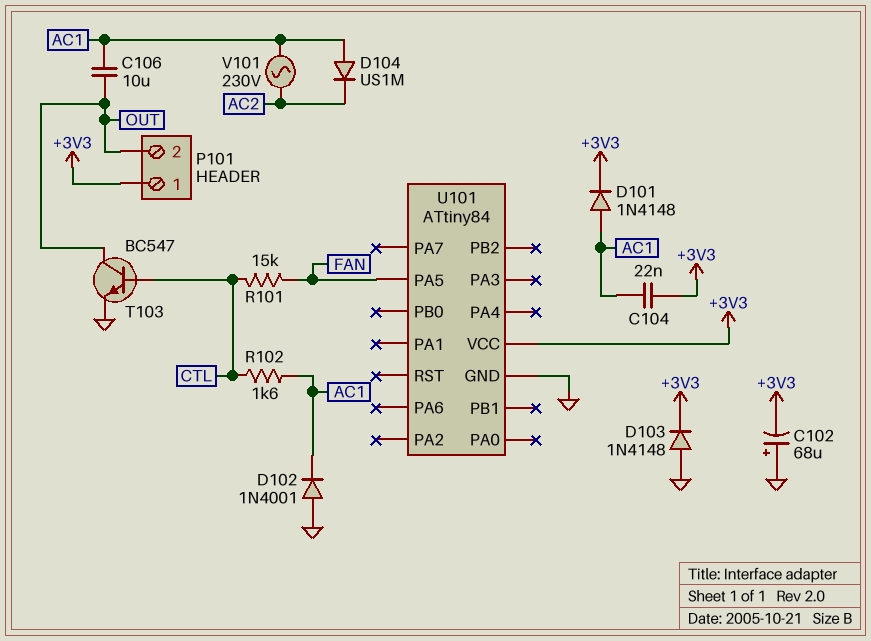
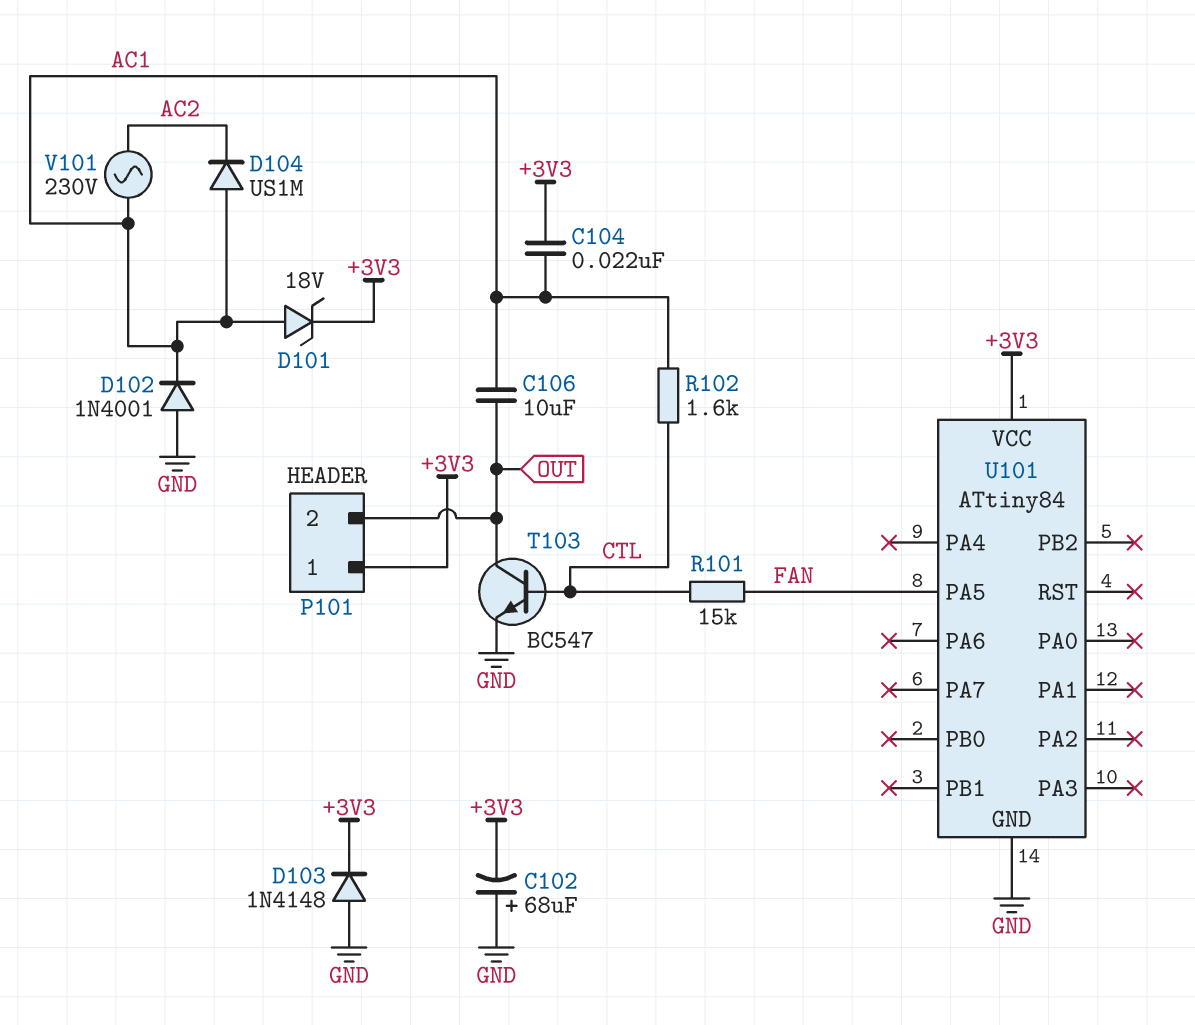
D101: diode 1N4148 (A AC1, K +3V3) -> zener 18V (A AC1, K +3V3)

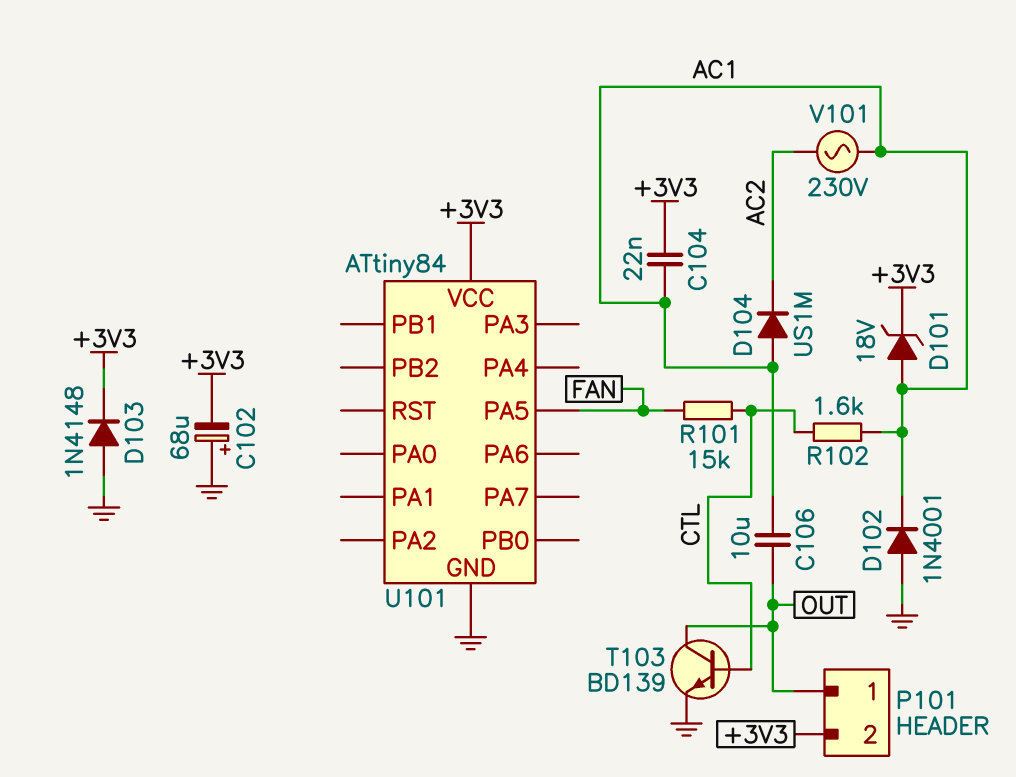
P101 pin 1: +3V3 -> OUT
P101 pin 2: OUT -> +3V3
T103: NPN BC547 (B CTL, C OUT, E GND) -> NPN BD139 (B CTL, C OUT, E GND)

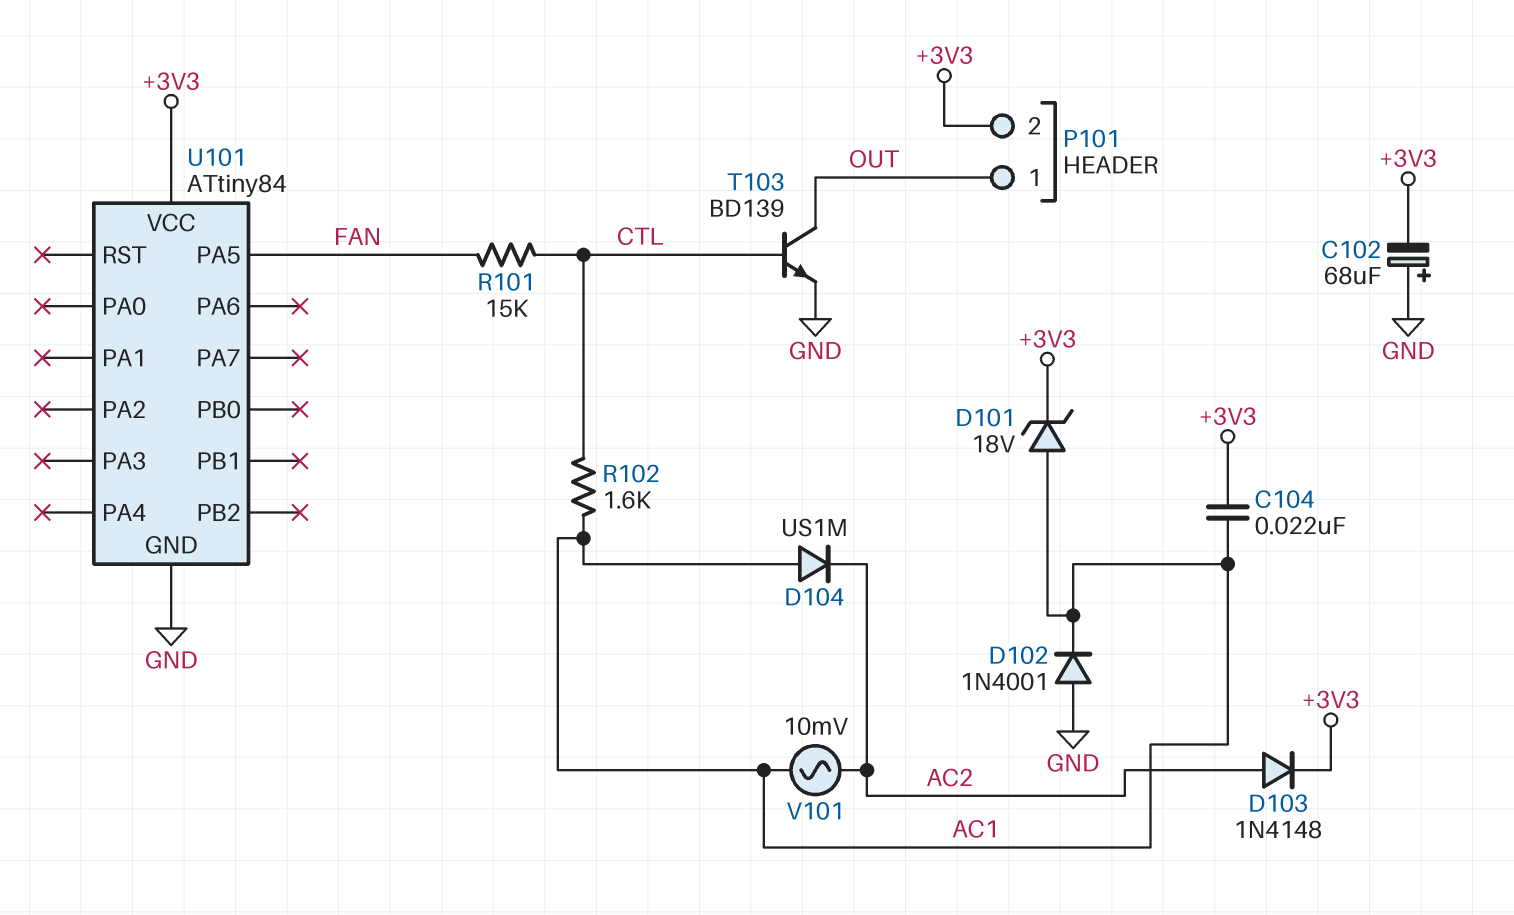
C106: 10uF (AC1, OUT) -> none
D103: diode 1N4148 (A GND, K +3V3) -> diode 1N4148 (A AC2, K +3V3)
V101: AC 230V (AC1, AC2) -> AC 10mV (AC1, AC2)

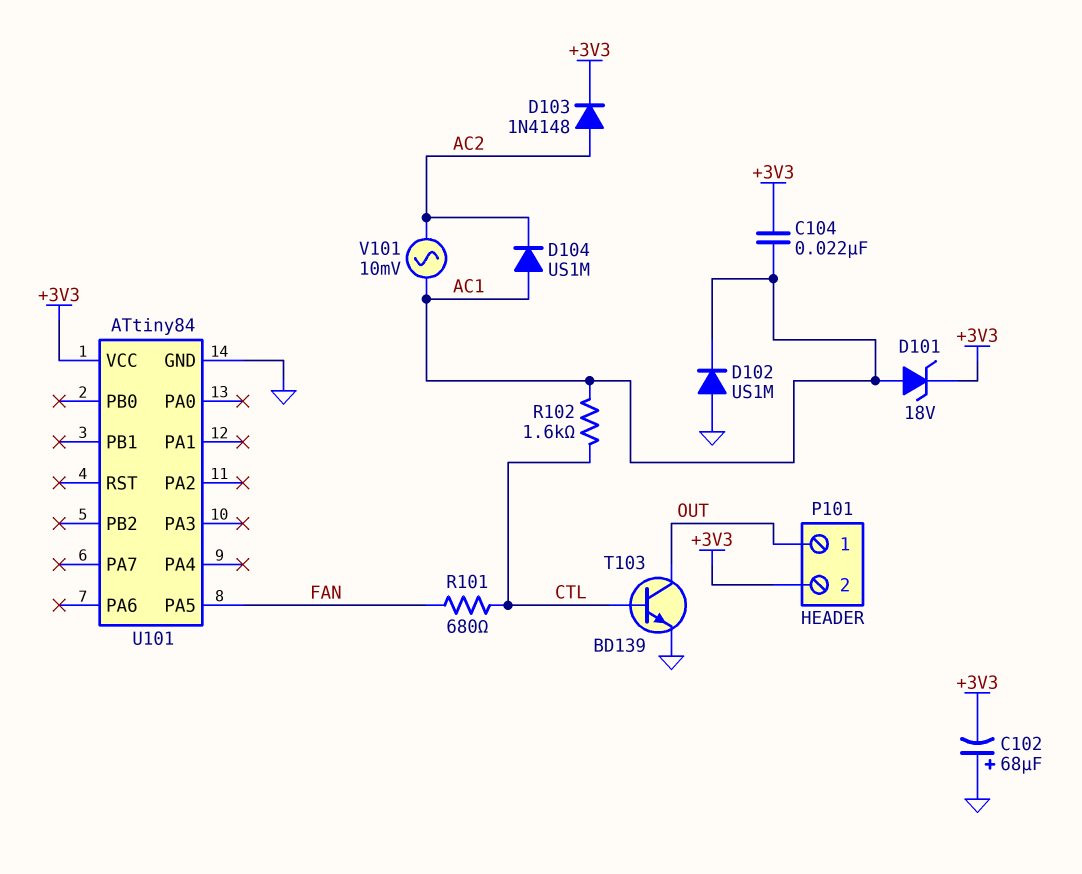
D102: diode 1N4001 (A GND, K AC1) -> diode US1M (A GND, K AC1)
R101: 15k (CTL, FAN) -> 680 (CTL, FAN)

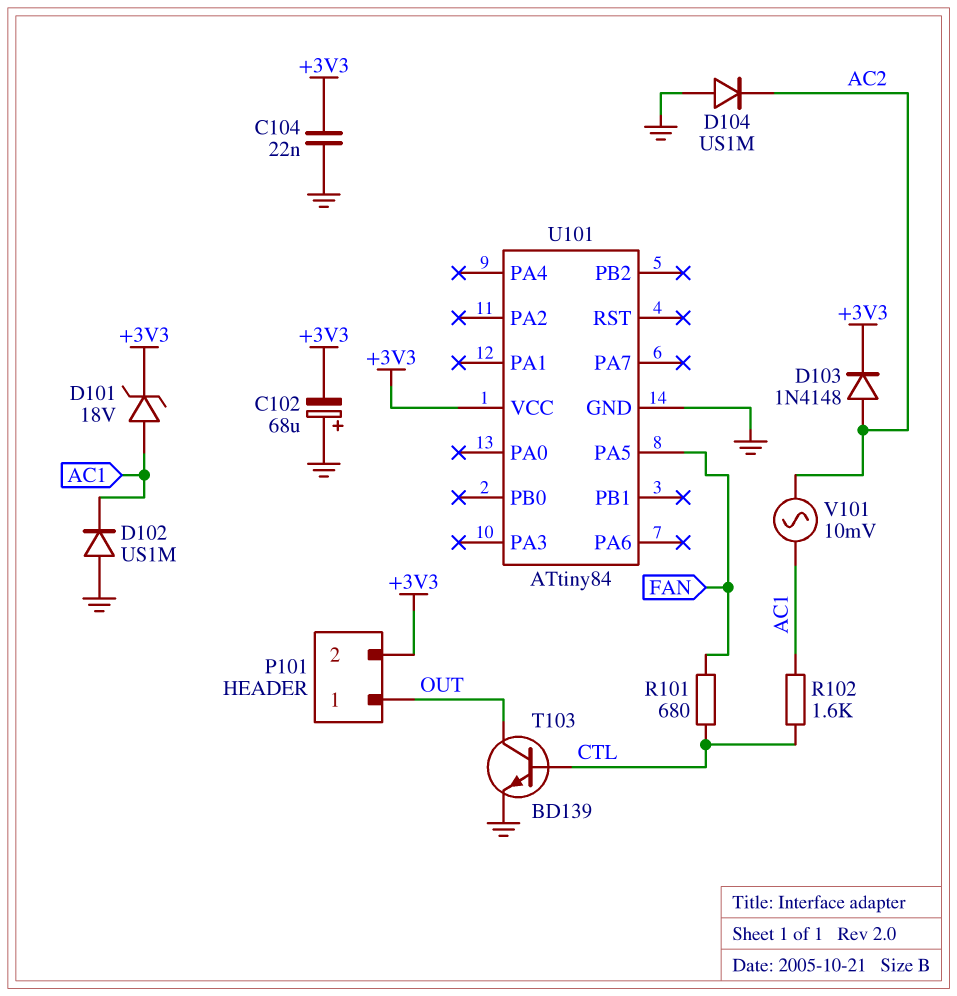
C104: 22nF (+3V3, AC1) -> 22nF (+3V3, GND)
D104: diode US1M (A AC1, K AC2) -> diode US1M (A GND, K AC2)

